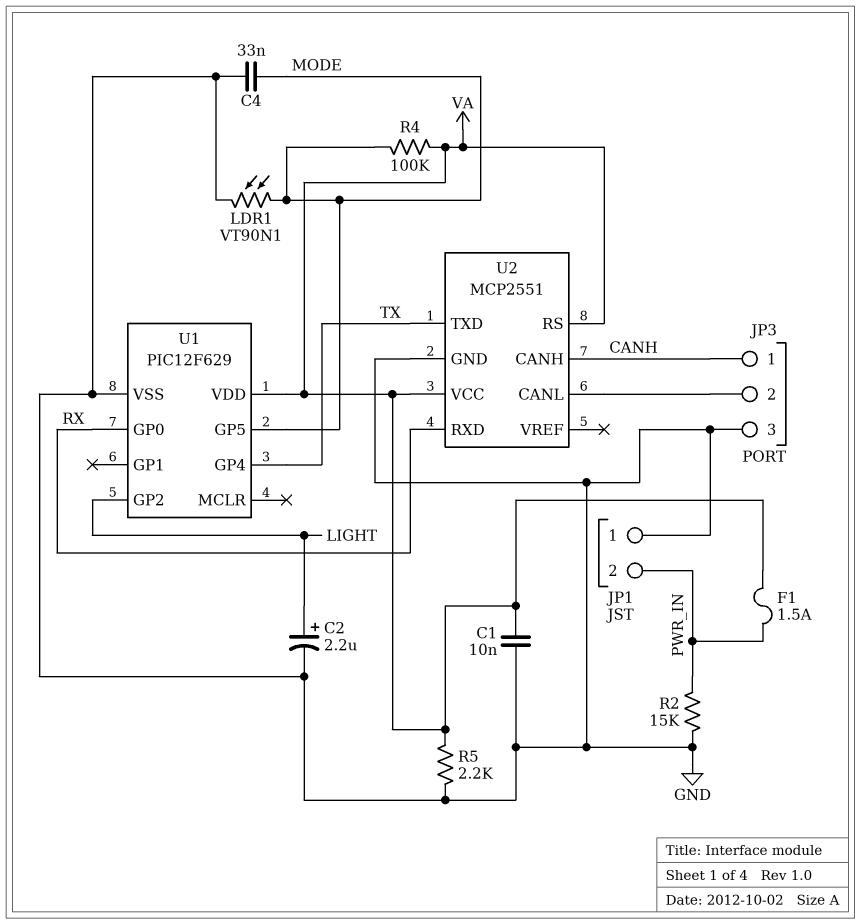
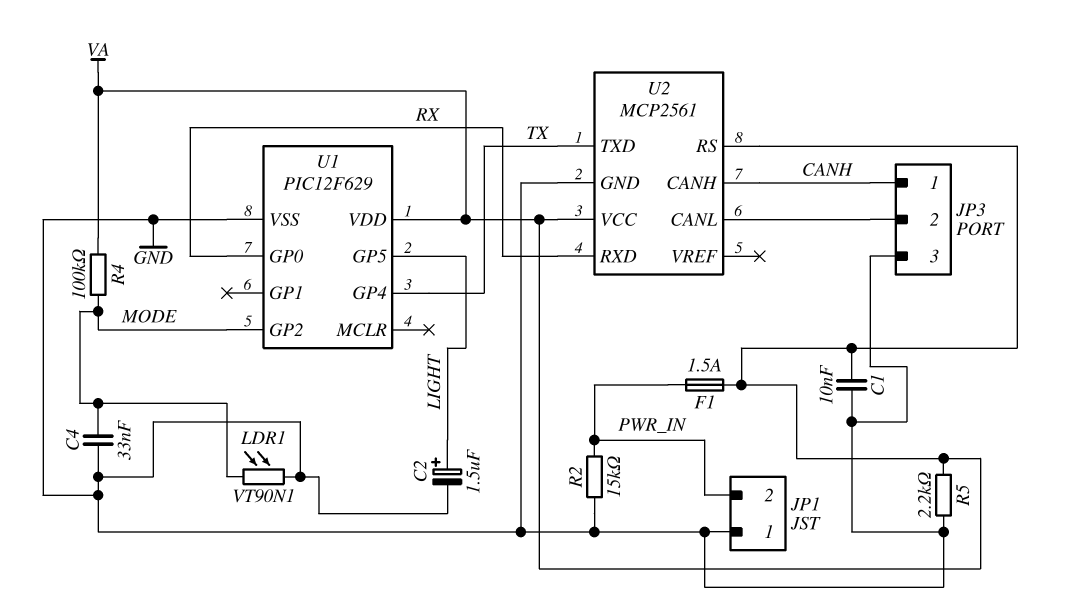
C2: 2.2uF (plus LIGHT, minus GND) -> 1.5uF (plus LIGHT, minus GND)
U1 pin GP2: LIGHT -> MODE
U1 pin GP5: MODE -> LIGHT
U2: MCP2551 -> MCP2561

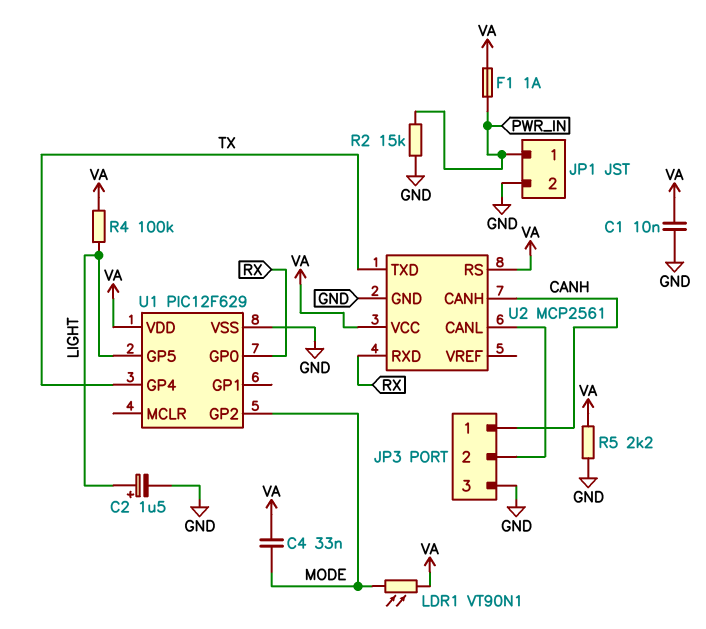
C4: 33nF (GND, MODE) -> 33nF (MODE, VA)
F1: 1.5A (PWR_IN, VA) -> 1A (PWR_IN, VA)
JP1 pin 1: GND -> PWR_IN
JP1 pin 2: PWR_IN -> GND
LDR1: VT90N1 (GND, MODE) -> VT90N1 (MODE, VA)
R4: 100k (MODE, VA) -> 100k (LIGHT, VA)

